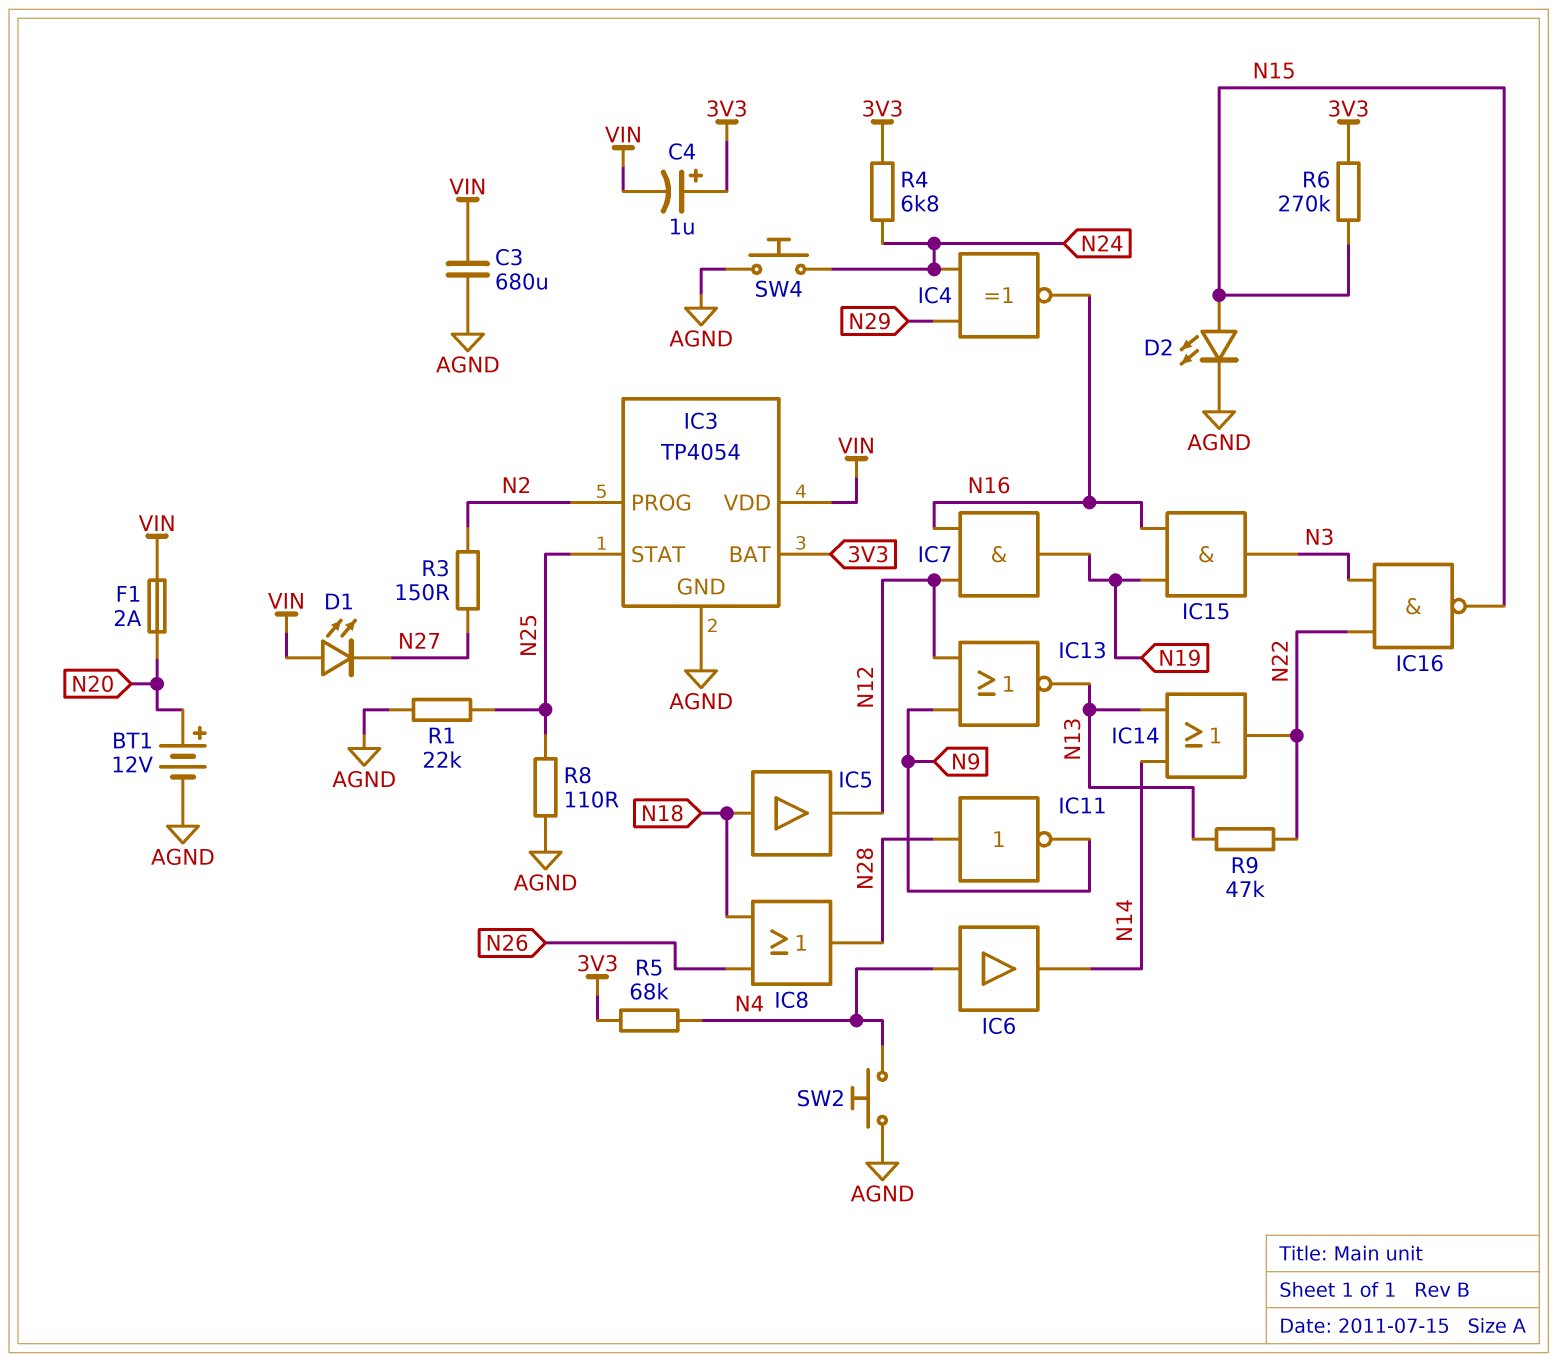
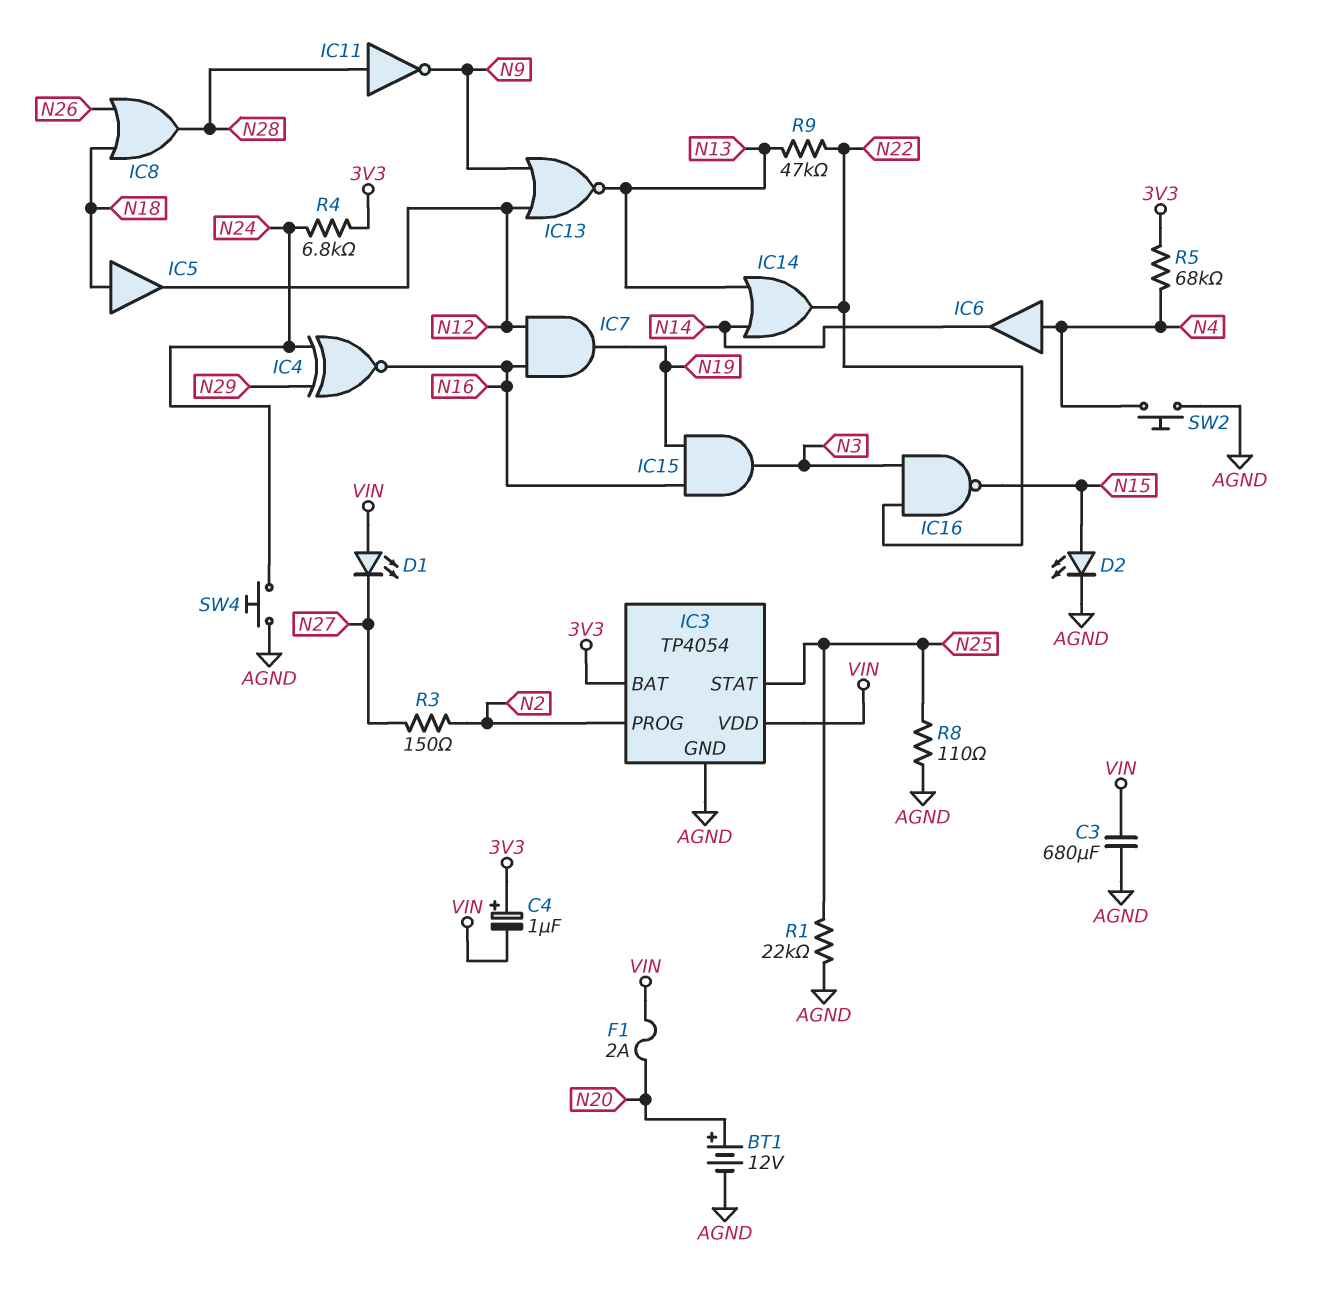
R6: 270k (3V3, N15) -> none

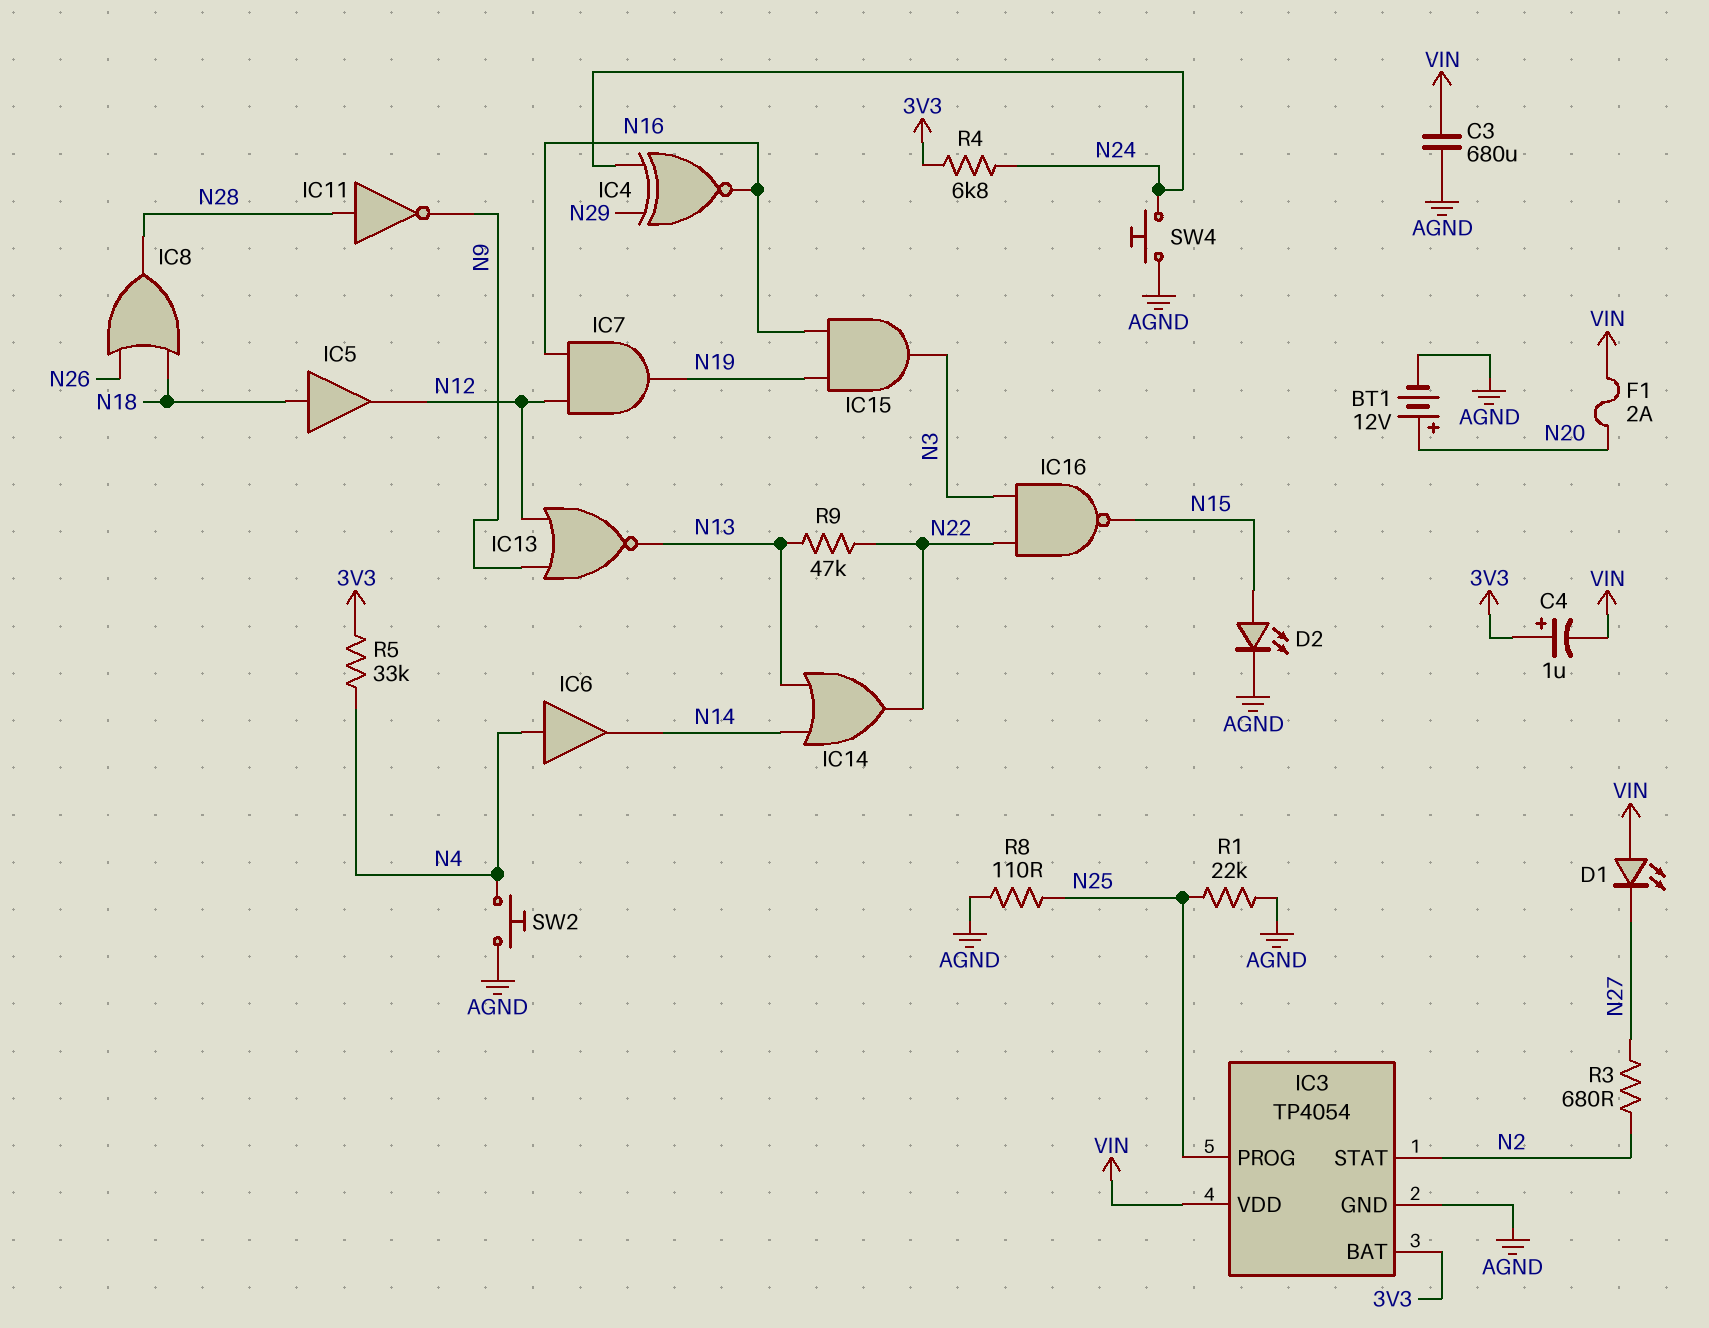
IC3 pin PROG: N2 -> N25
IC3 pin STAT: N25 -> N2
R3: 150 (N2, N27) -> 680 (N2, N27)
R5: 68k (3V3, N4) -> 33k (3V3, N4)

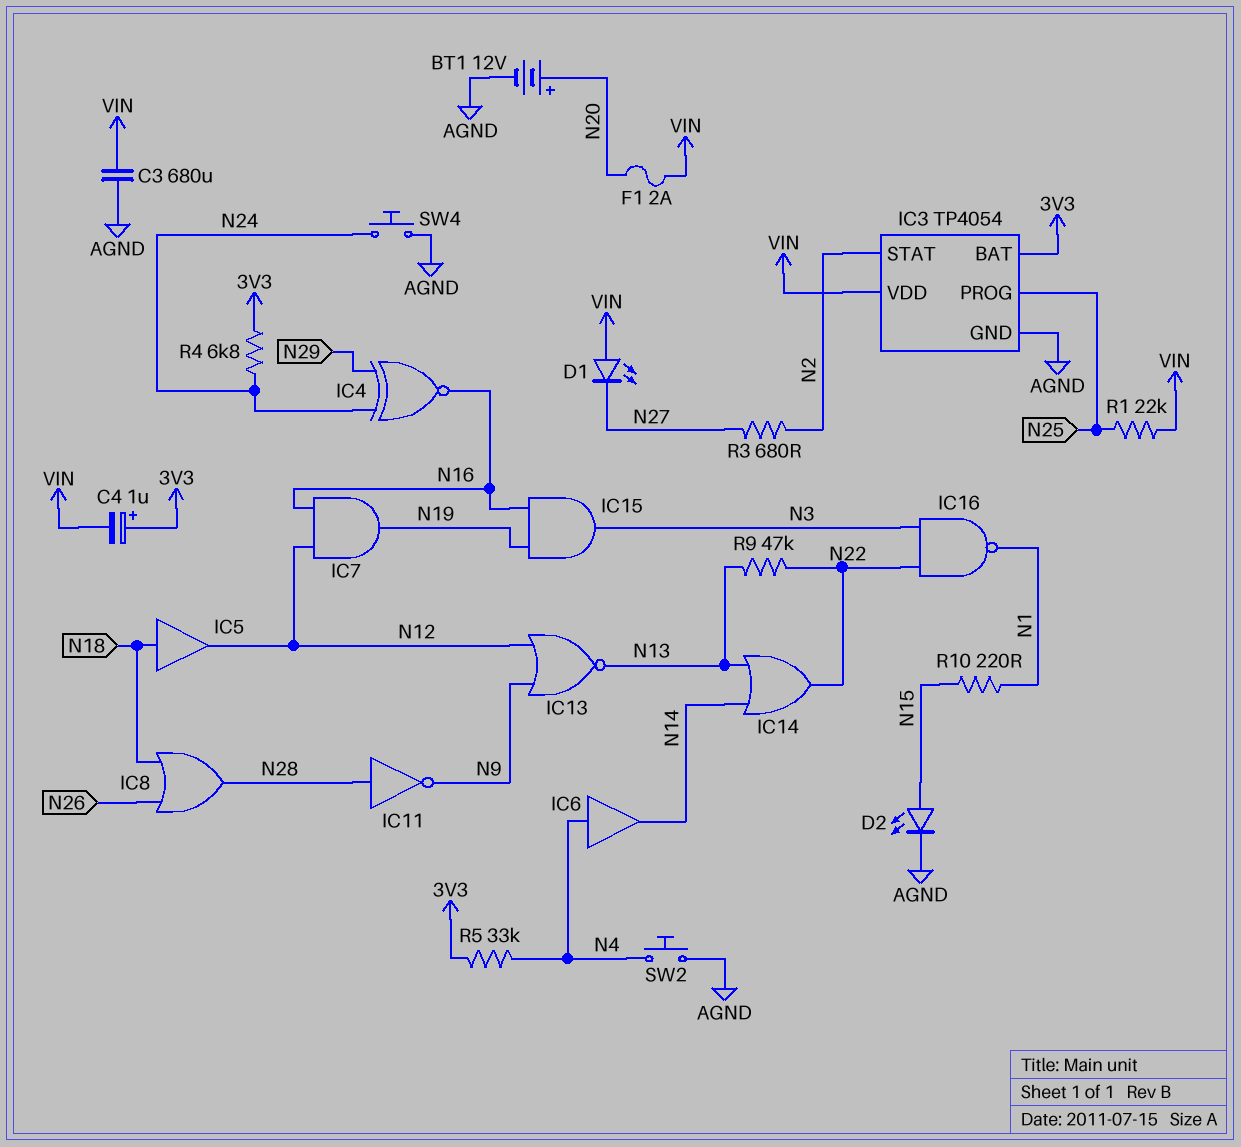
IC16: NAND (in N3, in N22, out N15) -> NAND (in N3, in N22, out N1)
R1: 22k (AGND, N25) -> 22k (N25, VIN)
R8: 110 (AGND, N25) -> none
R10: none -> 220 (N1, N15)

